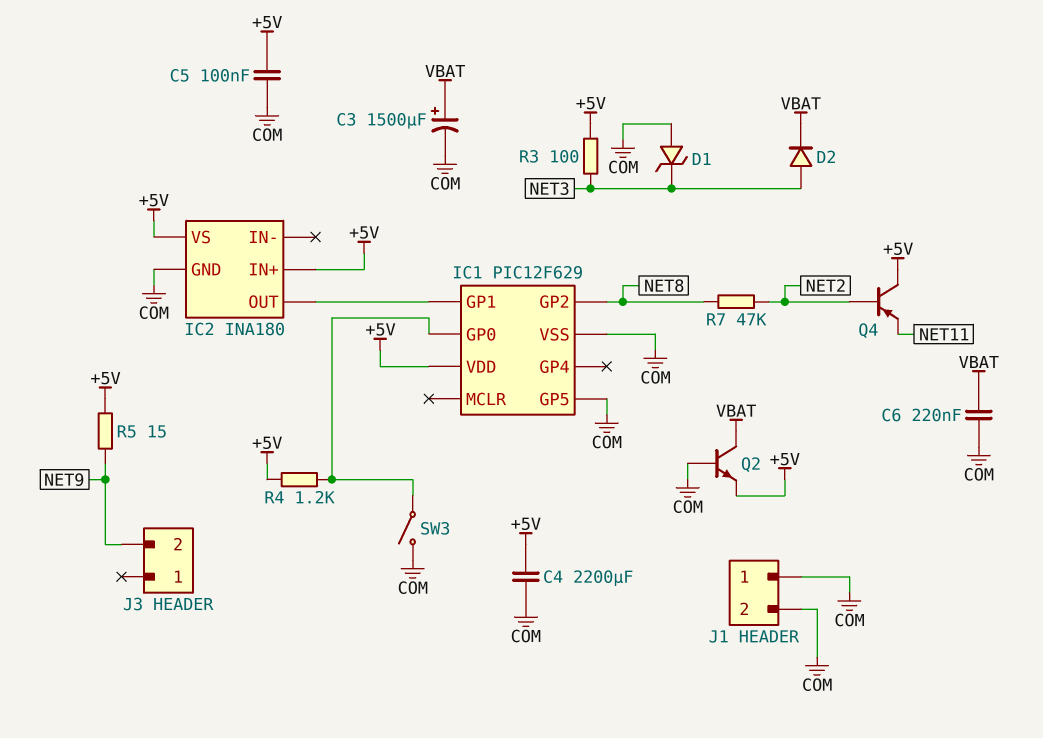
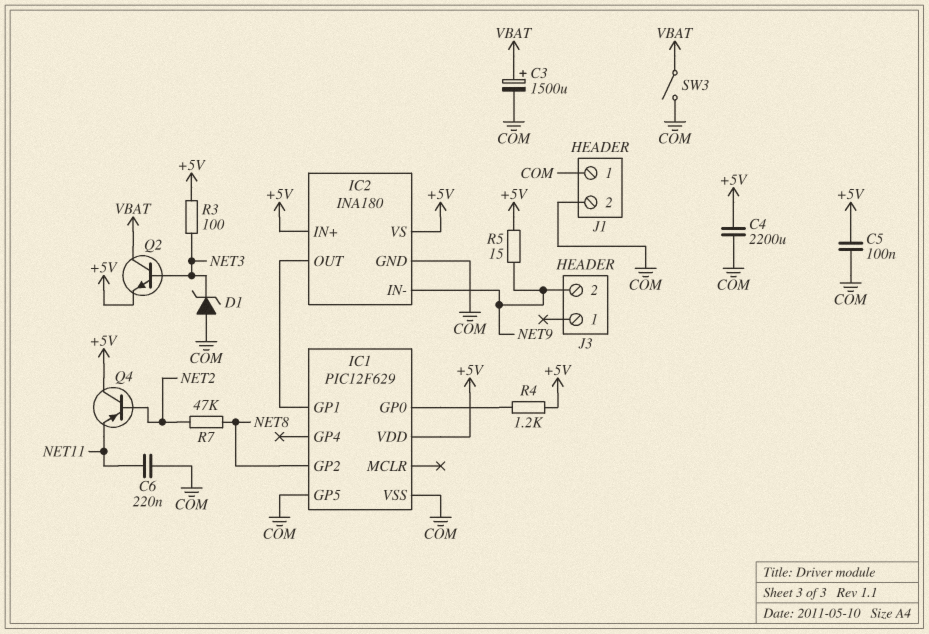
C6: 220nF (COM, VBAT) -> 220nF (COM, NET11)
D2: diode (A NET3, K VBAT) -> none
IC2 pin IN-: none -> NET9
Q2: NPN (B COM, C VBAT, E +5V) -> NPN (B NET3, C VBAT, E +5V)
SW3: switch (COM, IC1/GP0) -> switch (COM, VBAT)

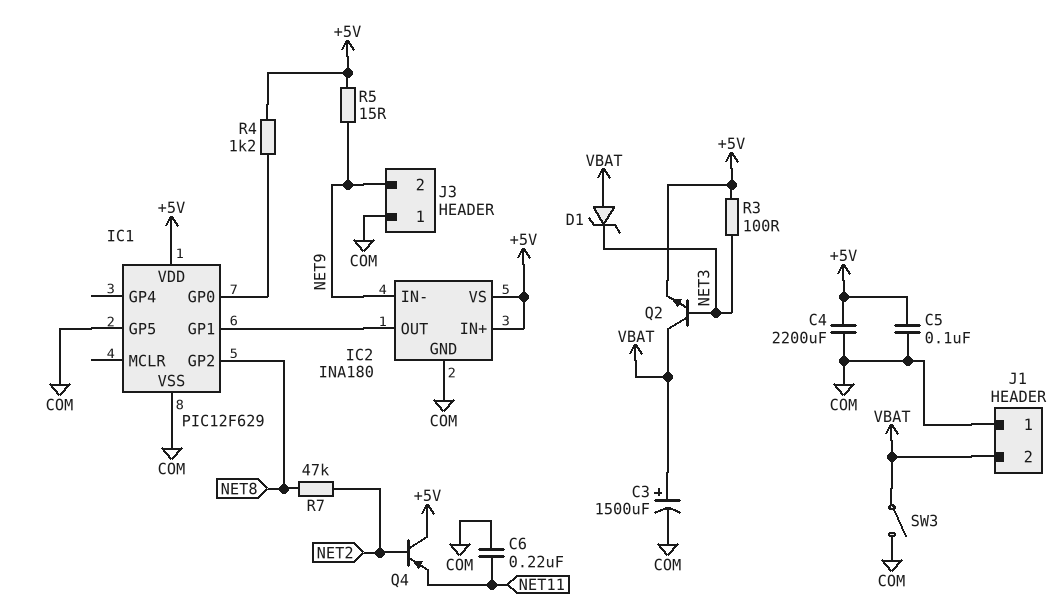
D1: zener (A COM, K NET3) -> zener (A VBAT, K NET3)
J1 pin 2: COM -> VBAT
J3 pin 1: none -> COM

